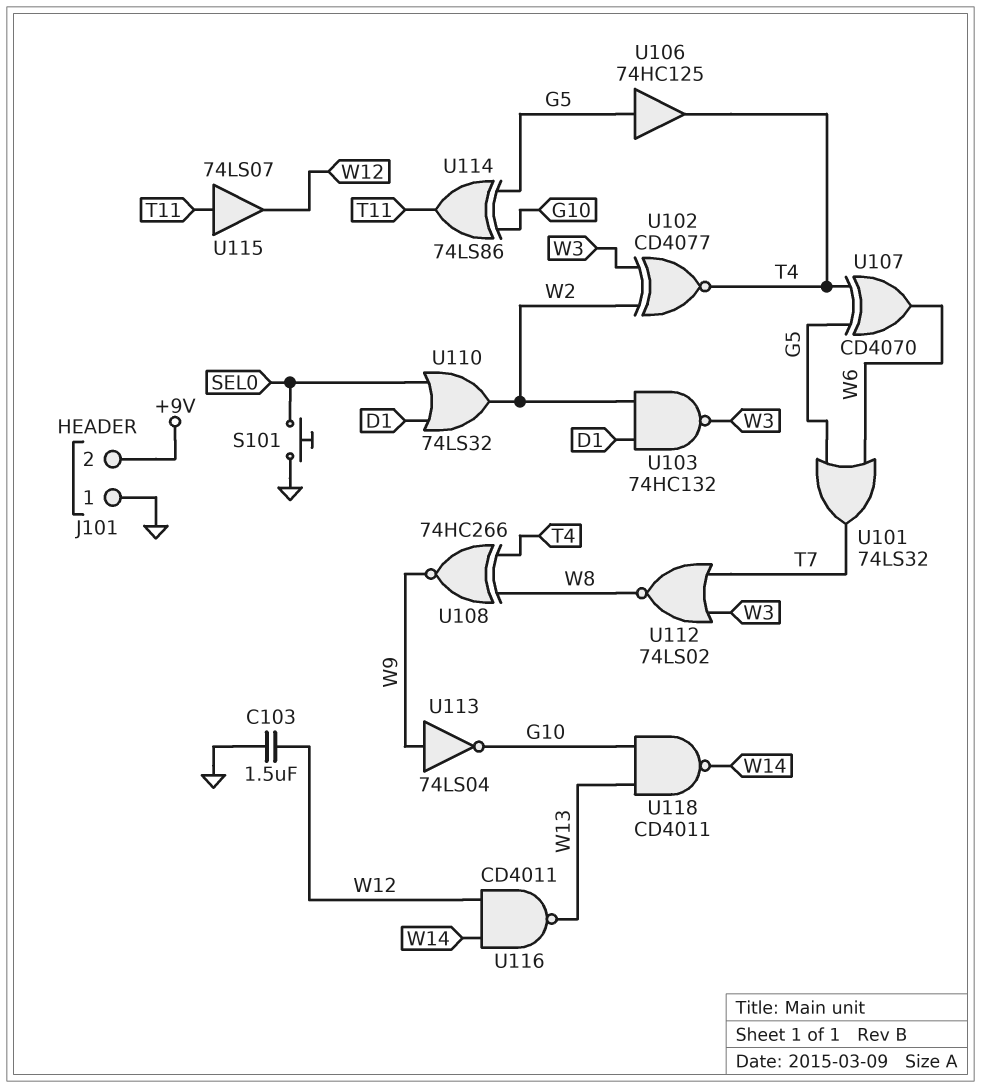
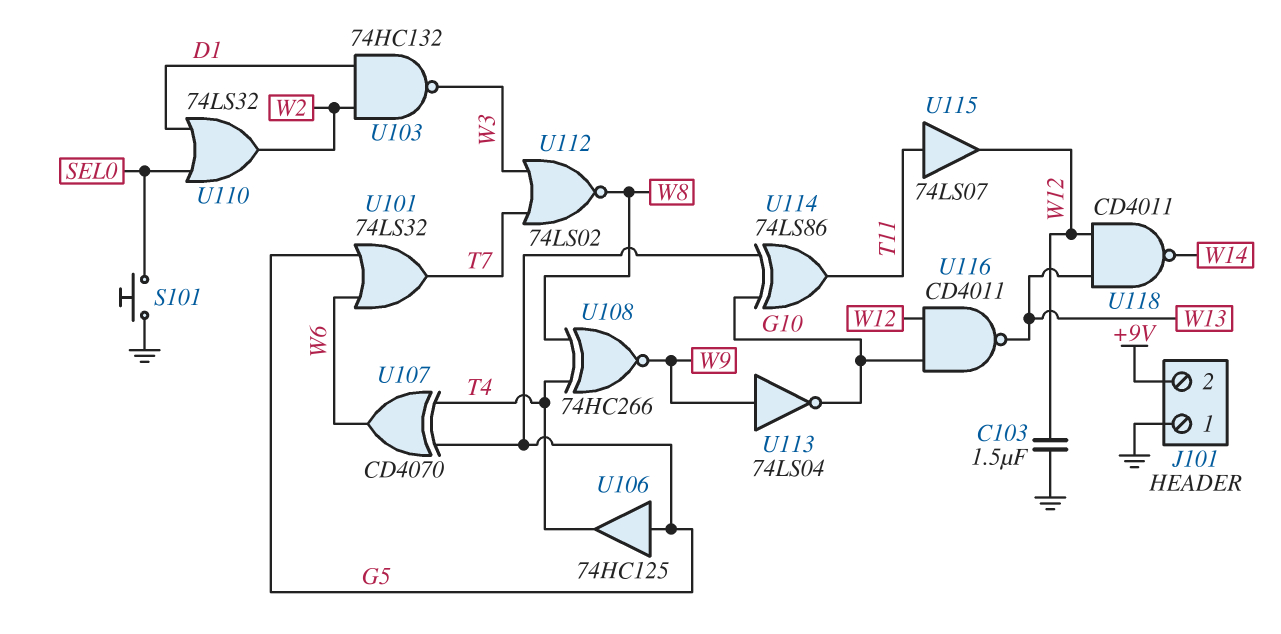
U102: XNOR CD4077 (in W2, in W3, out T4) -> none
U116: NAND CD4011 (in W12, in W14, out W13) -> NAND CD4011 (in G10, in W12, out W13)
U118: NAND CD4011 (in G10, in W13, out W14) -> NAND CD4011 (in W12, in W13, out W14)

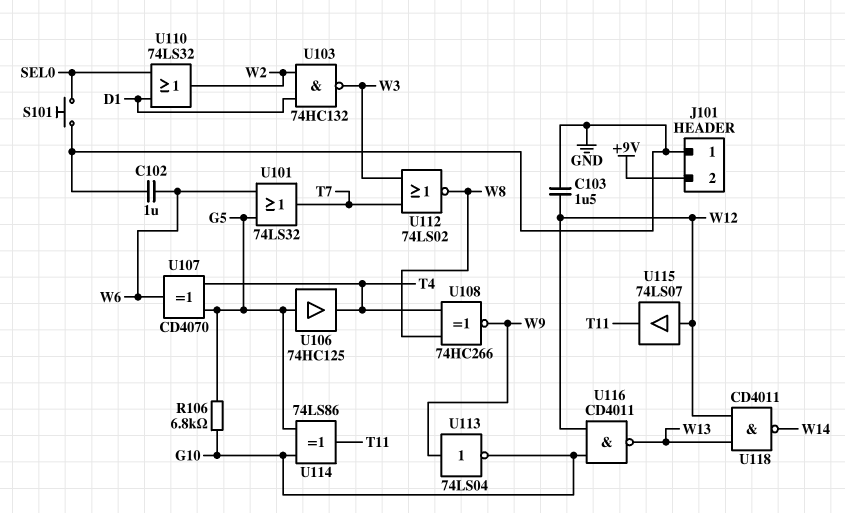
C102: none -> 1uF (GND, W6)
R106: none -> 6.8k (G5, G10)
U115: buffer 74LS07 (in T11, out W12) -> buffer 74LS07 (in W12, out T11)

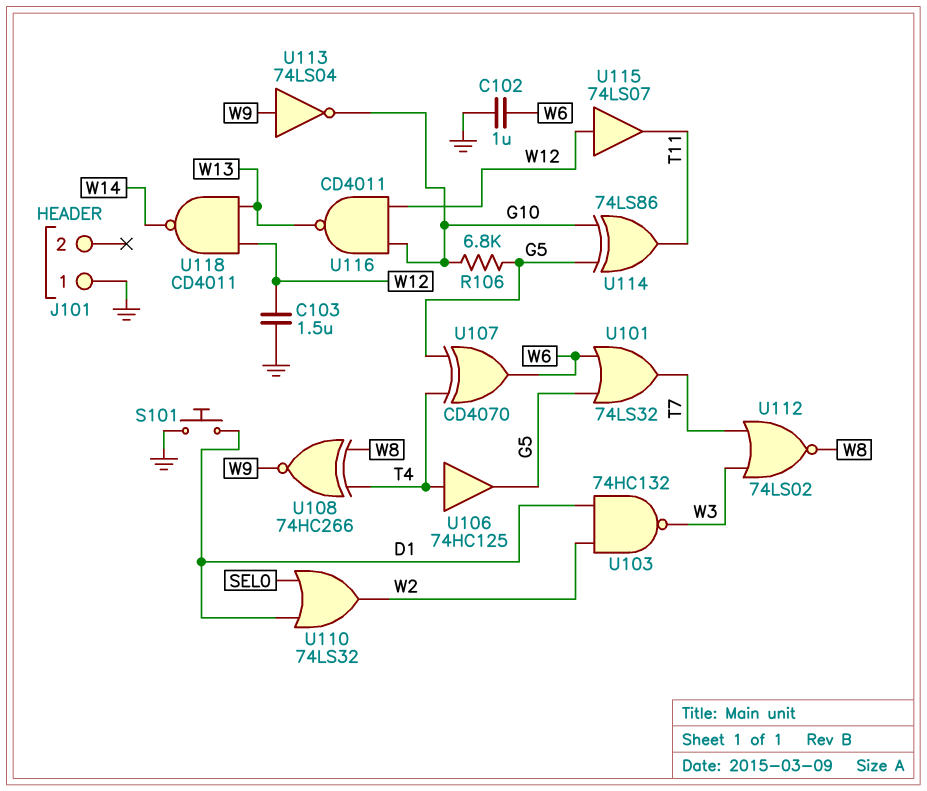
J101 pin 2: +9V -> none
S101: button (GND, SEL0) -> button (D1, GND)
U106: buffer 74HC125 (in G5, out T4) -> buffer 74HC125 (in T4, out G5)

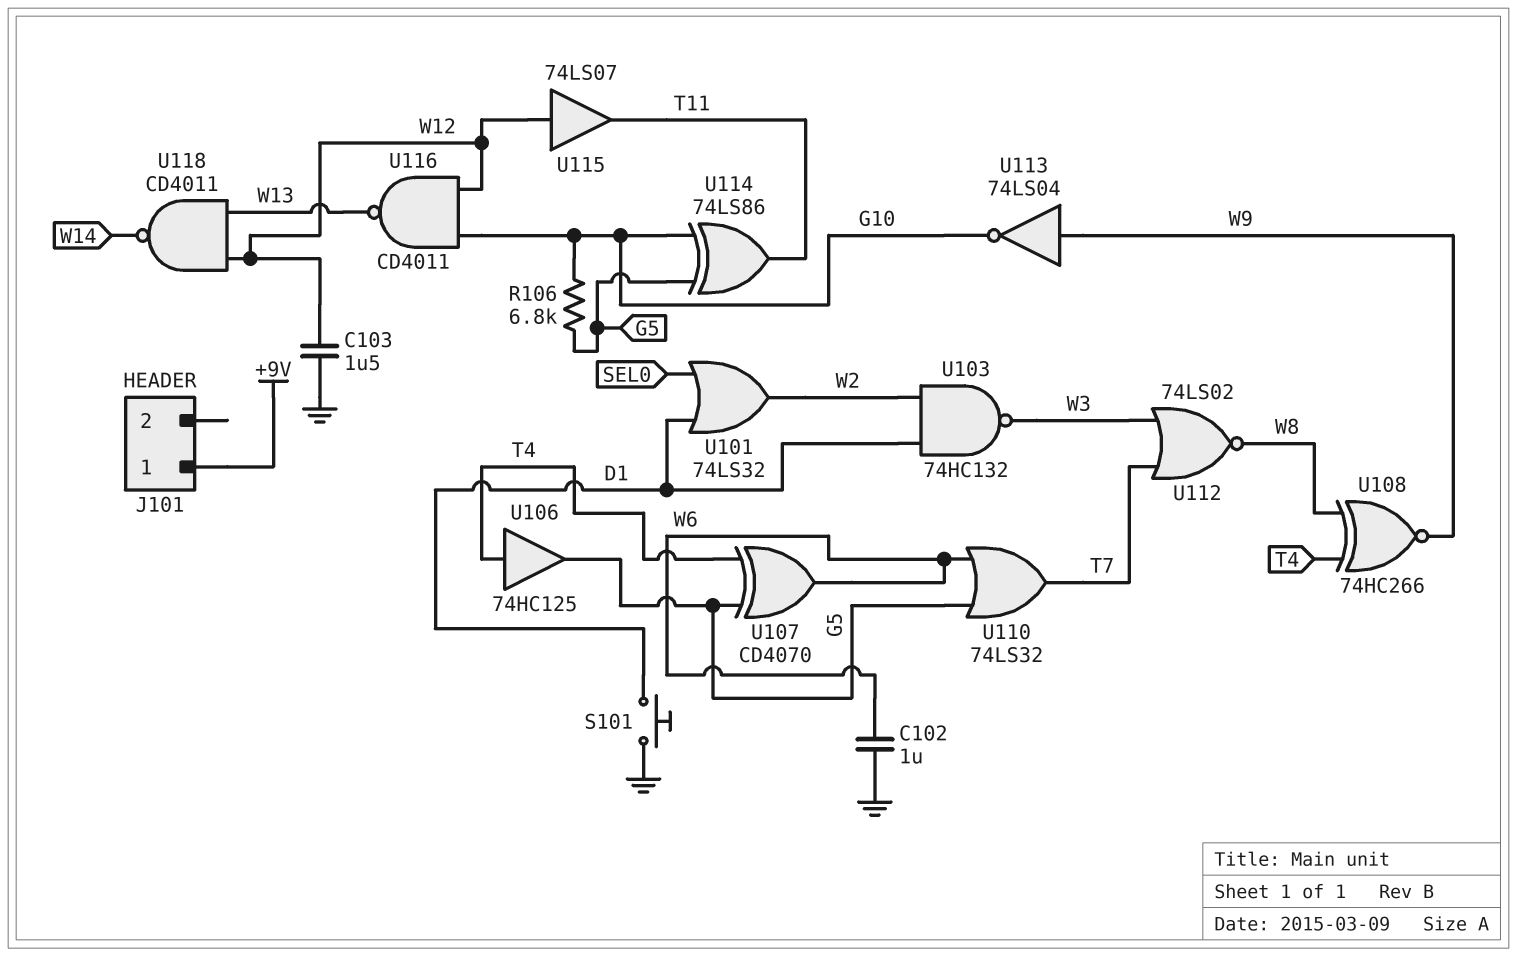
J101 pin 1: GND -> +9V
U101: OR 74LS32 (in G5, in W6, out T7) -> OR 74LS32 (in D1, in SEL0, out W2)
U110: OR 74LS32 (in D1, in SEL0, out W2) -> OR 74LS32 (in G5, in W6, out T7)

